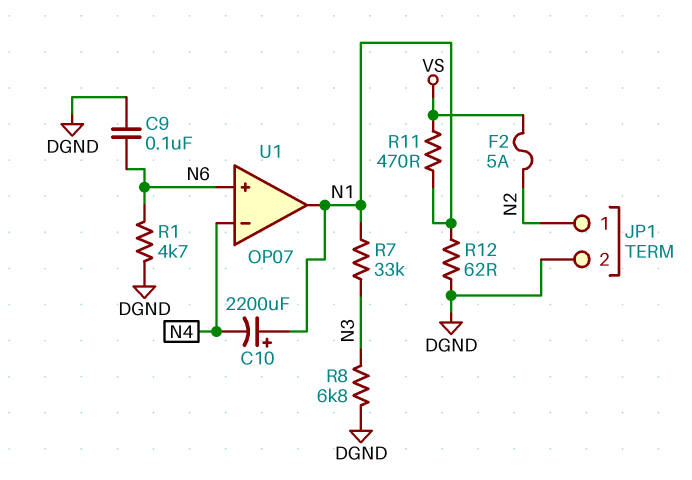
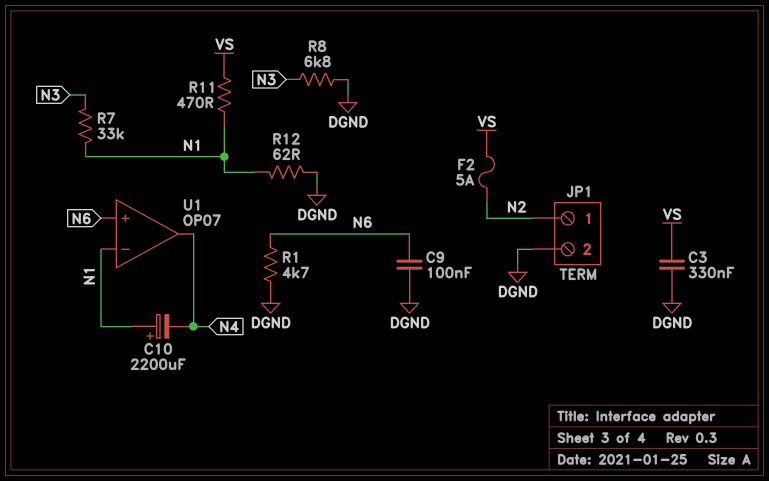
C3: none -> 330nF (DGND, VS)
U1 pin in-: N4 -> N1
U1 pin out: N1 -> N4

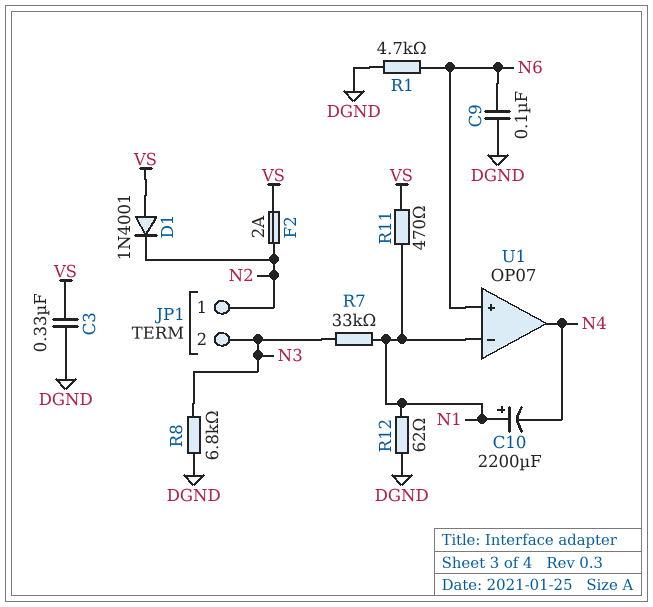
D1: none -> diode 1N4001 (A VS, K N2)
F2: 5A (N2, VS) -> 2A (N2, VS)
JP1 pin 2: DGND -> N3

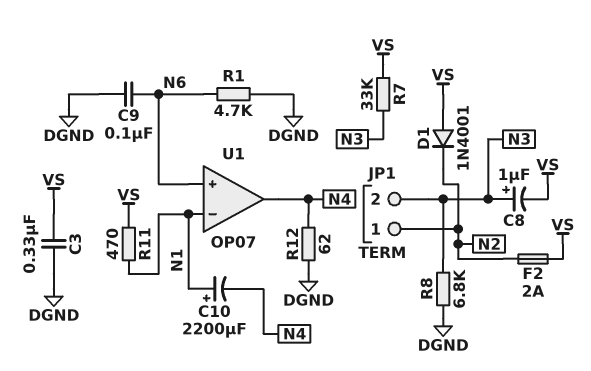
C8: none -> 1uF (plus N3, minus VS)
R7: 33k (N1, N3) -> 33k (N3, VS)
R12: 62 (DGND, N1) -> 62 (DGND, N4)

